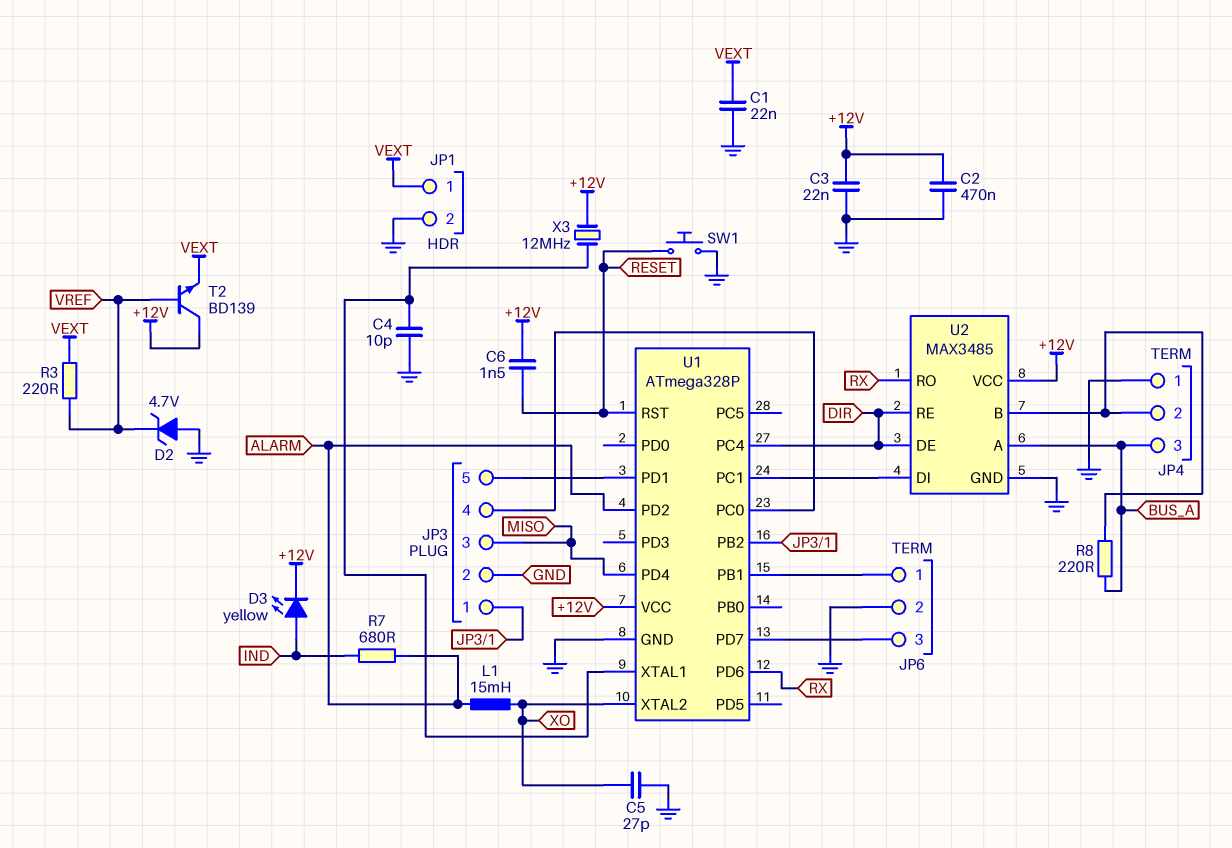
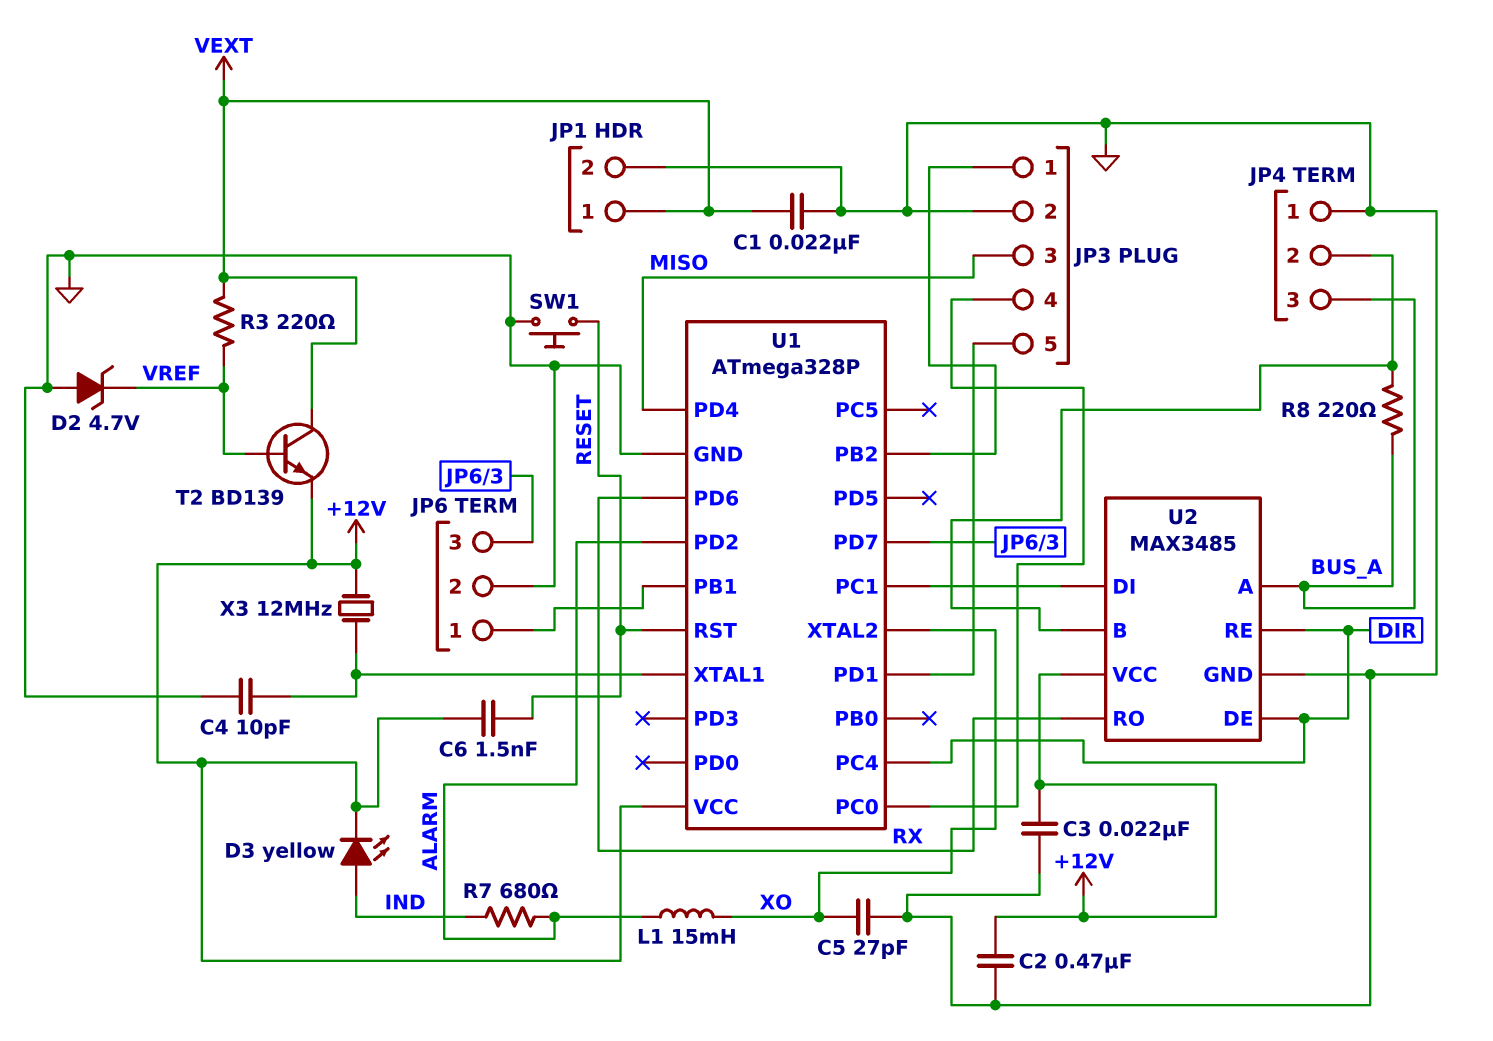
T2: NPN BD139 (B VREF, C +12V, E VEXT) -> NPN BD139 (B VREF, C VEXT, E +12V)

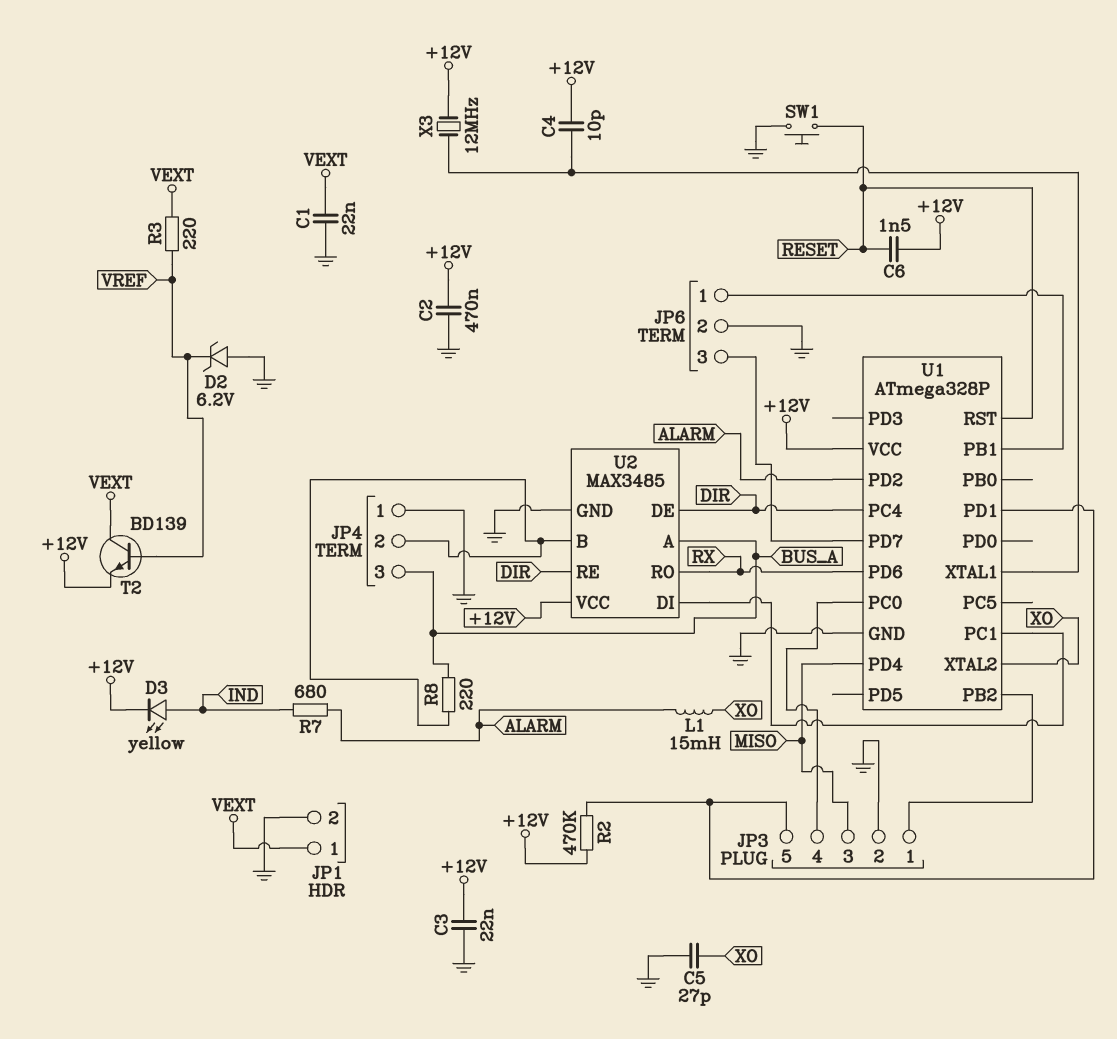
C4: 10pF (GND, U1/XTAL1) -> 10pF (+12V, U1/XTAL1)
D2: zener 4.7V (A GND, K VREF) -> zener 6.2V (A GND, K VREF)
R2: none -> 470k (+12V, JP3/5)

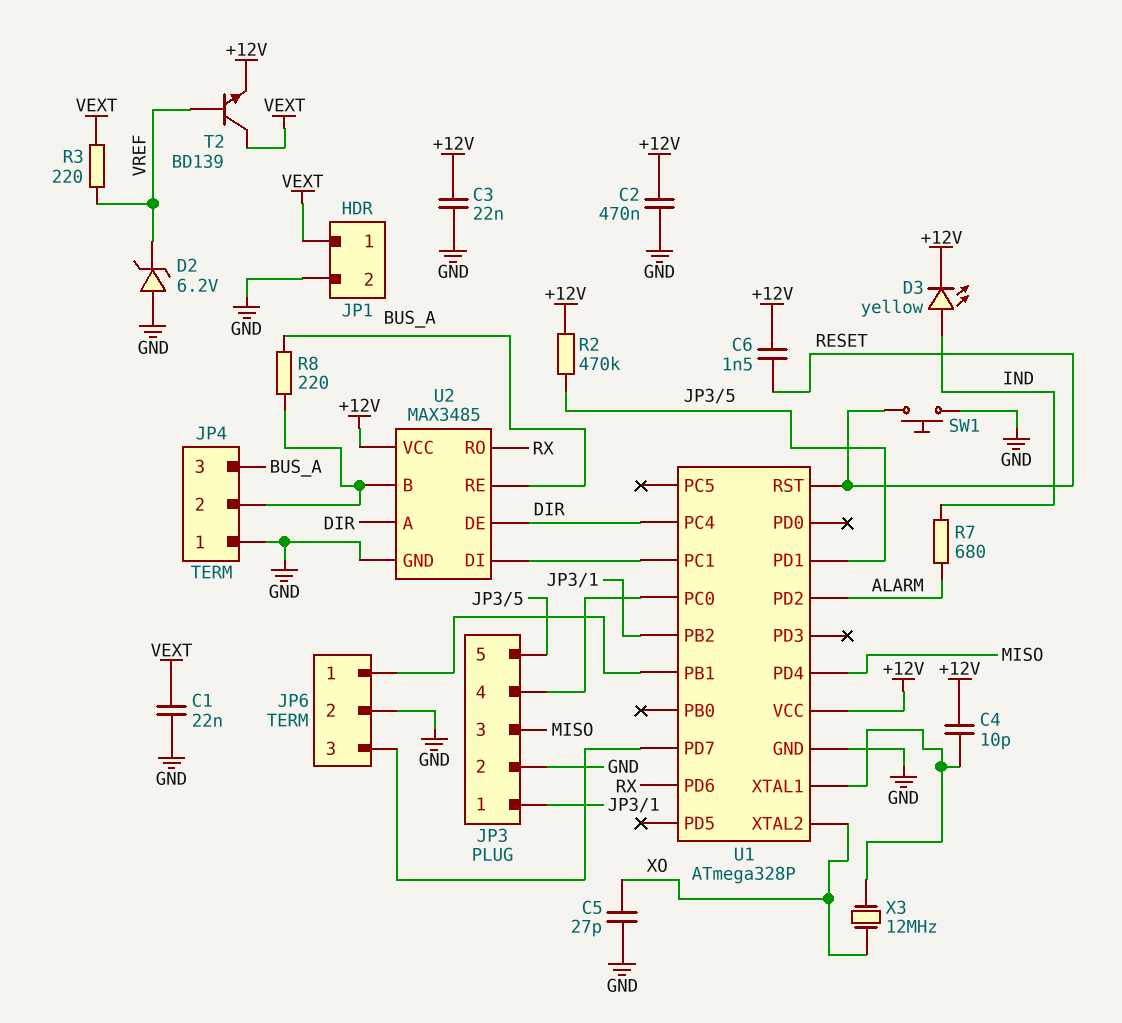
L1: 15mH (ALARM, XO) -> none
U2 pin A: BUS_A -> DIR
U2 pin RE: DIR -> BUS_A
X3: 12MHz (+12V, U1/XTAL1) -> 12MHz (U1/XTAL1, XO)

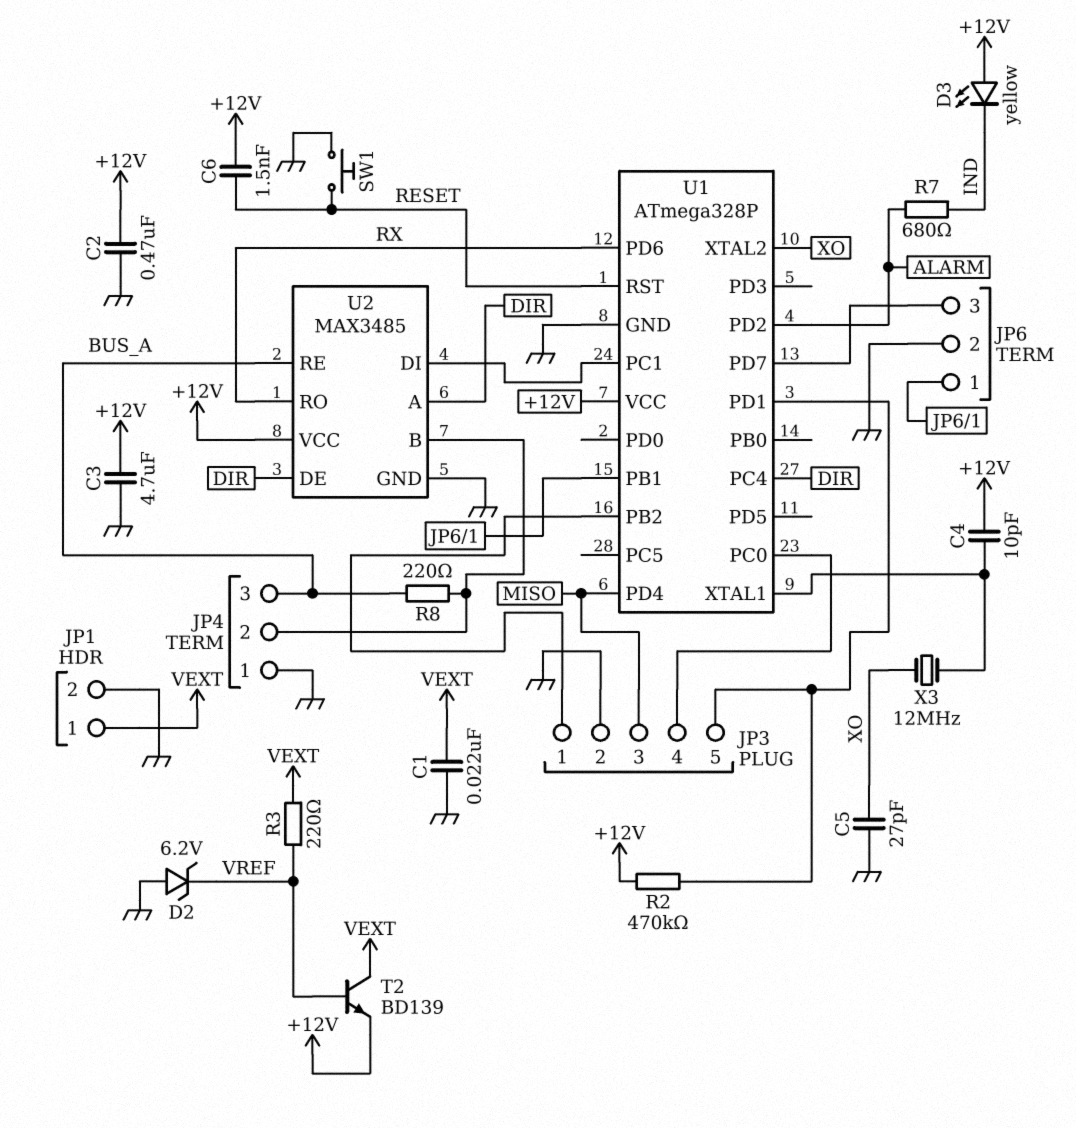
C3: 22nF (+12V, GND) -> 4.7uF (+12V, GND)
D3: LED yellow (A IND, K +12V) -> LED yellow (A +12V, K IND)

